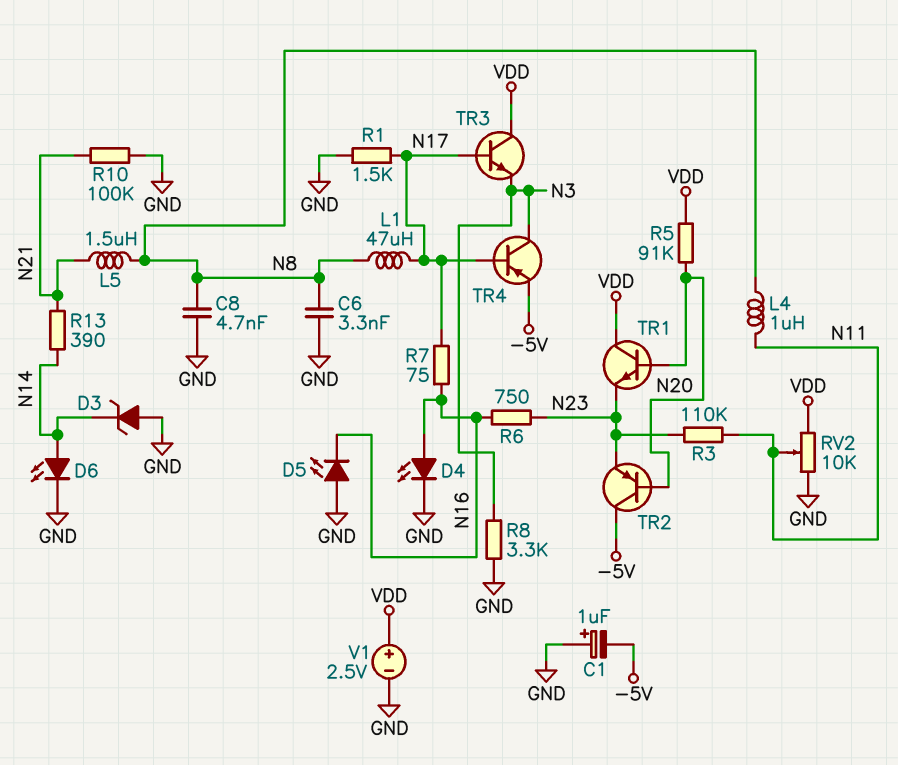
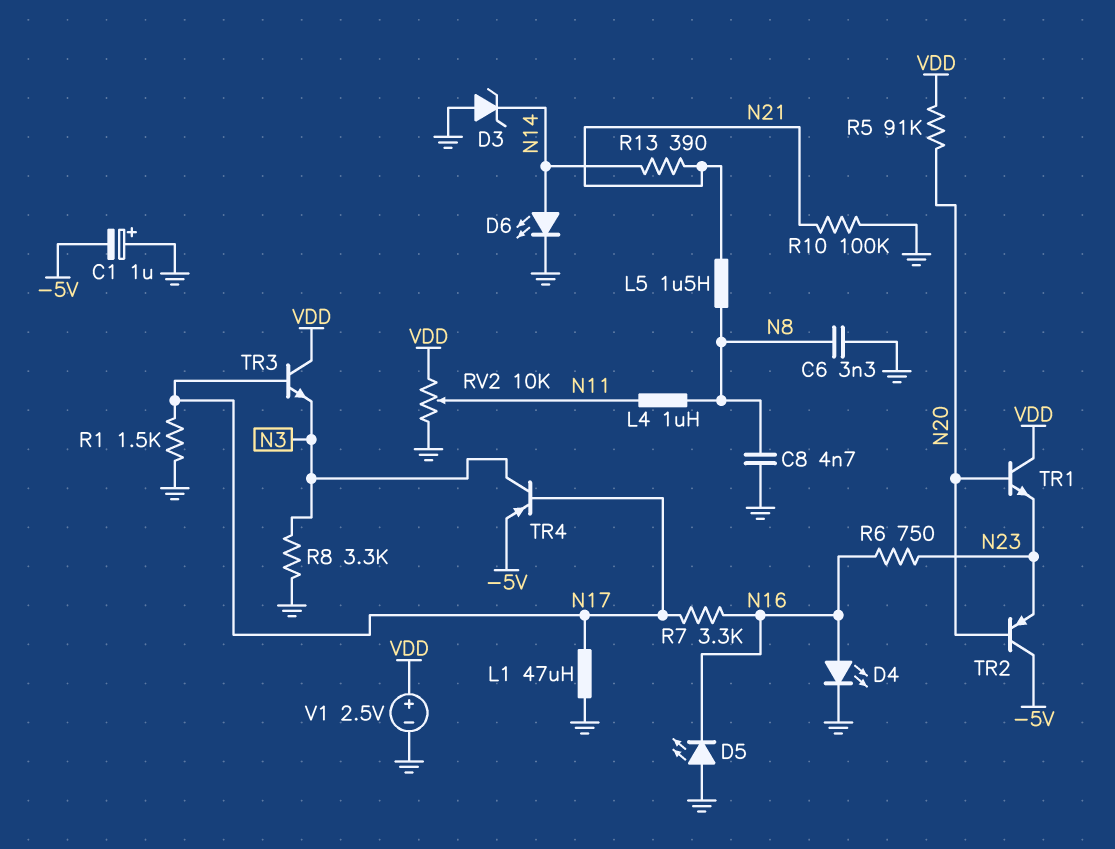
L1: 47uH (N8, N17) -> 47uH (GND, N17)
R3: 110k (N11, N23) -> none
R7: 75 (N16, N17) -> 3.3k (N16, N17)

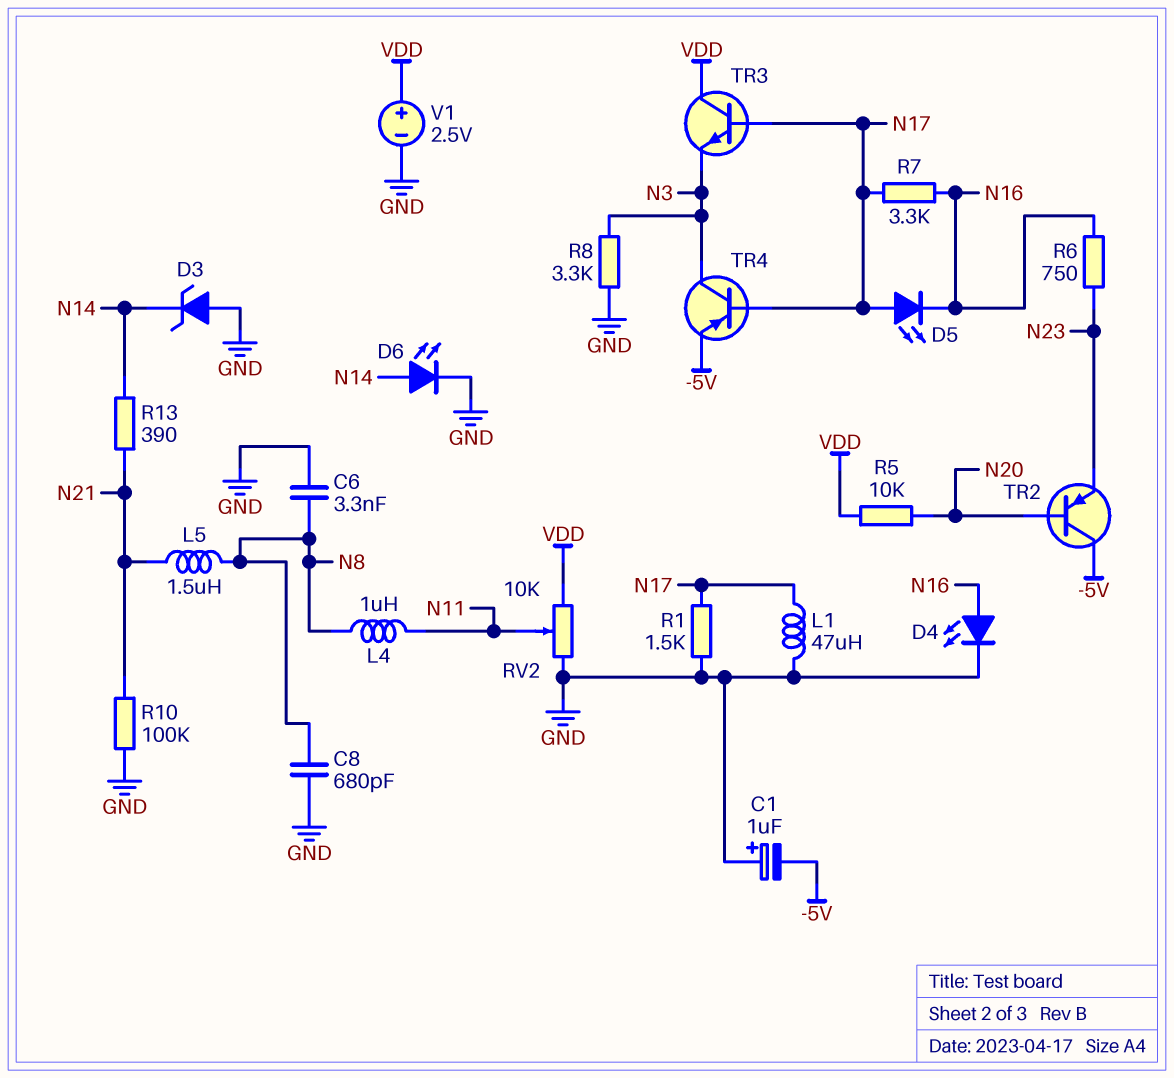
C8: 4.7nF (GND, N8) -> 680pF (GND, N8)
D5: LED (A GND, K N16) -> LED (A N17, K N16)
R5: 91k (N20, VDD) -> 10k (N20, VDD)
TR1: NPN (B N20, C VDD, E N23) -> none

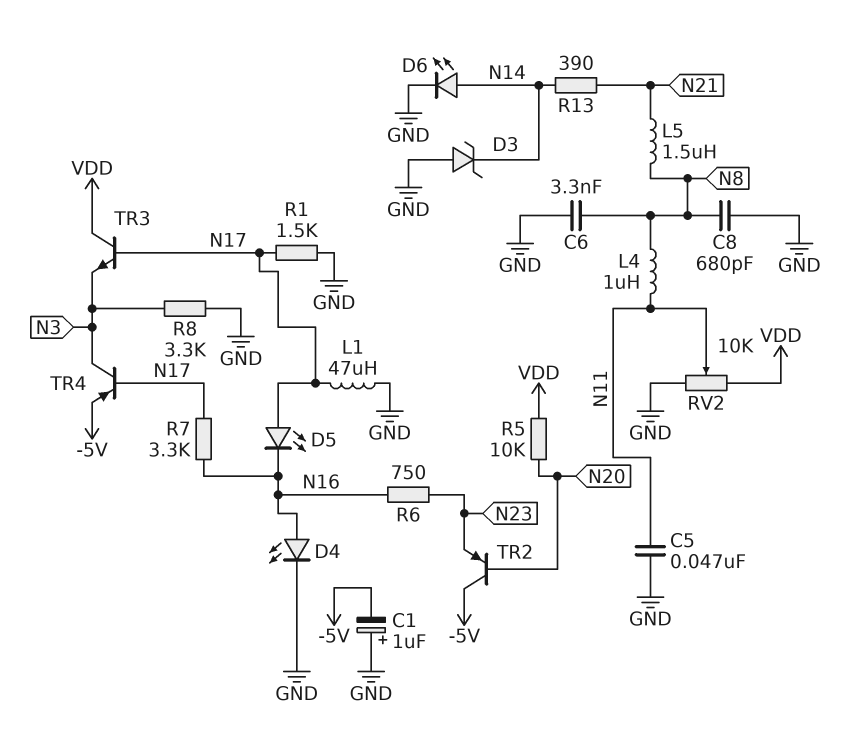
C5: none -> 47nF (GND, N11)
R10: 100k (GND, N21) -> none
V1: 2.5V (plus VDD, minus GND) -> none

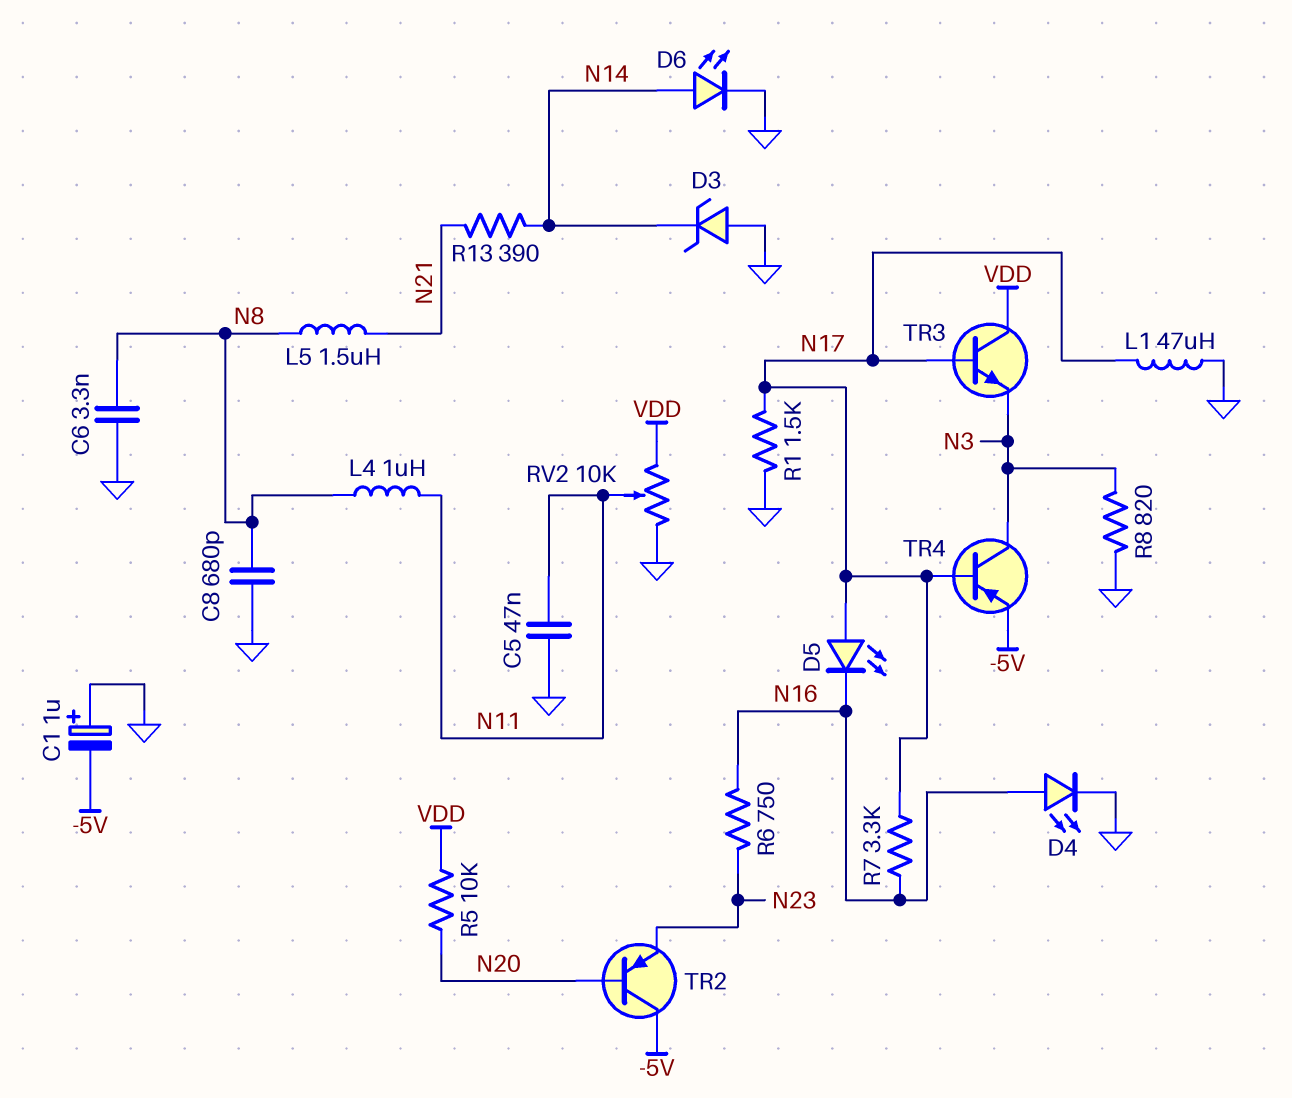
R8: 3.3k (GND, N3) -> 820 (GND, N3)

